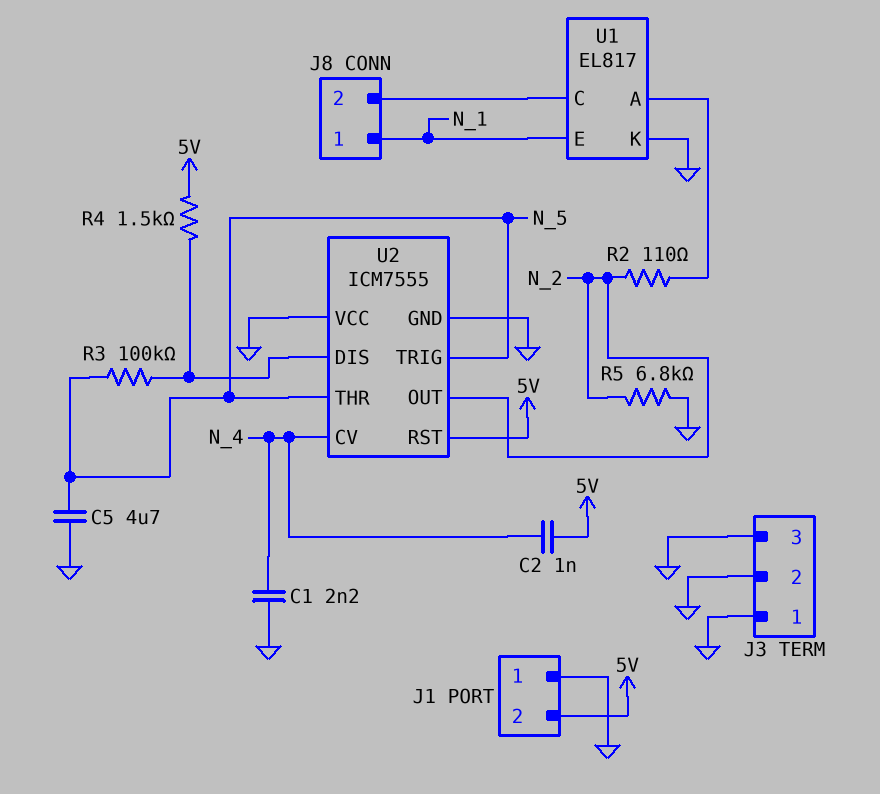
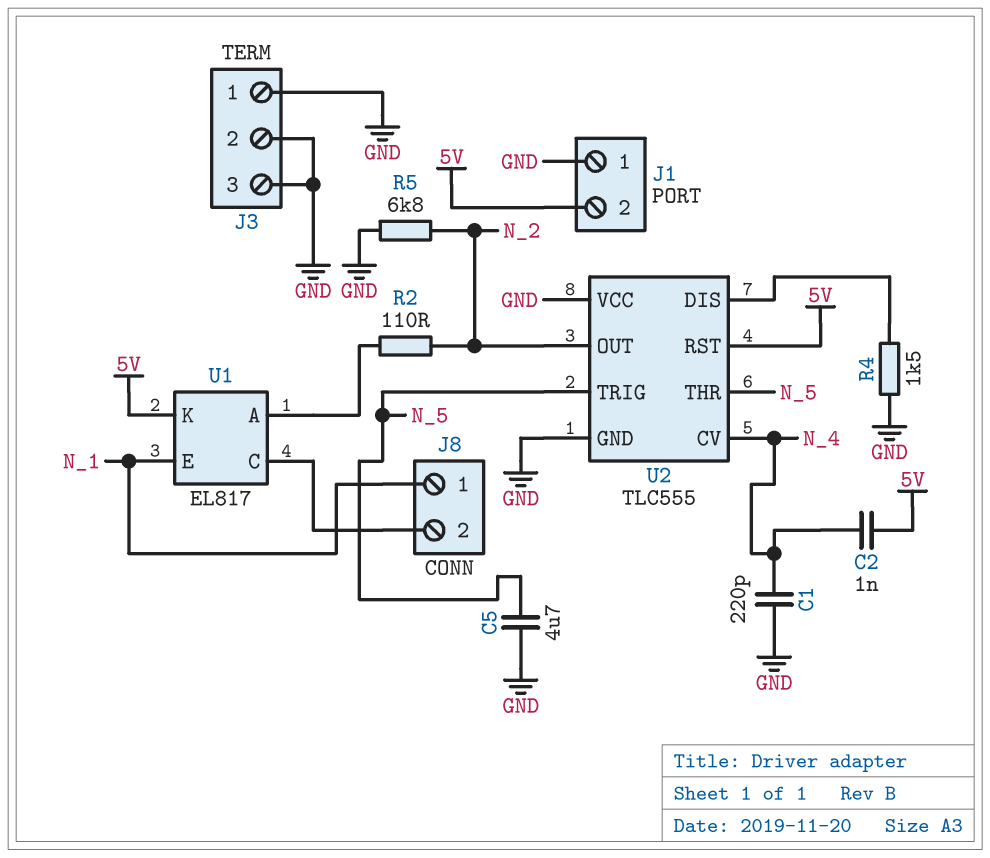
C1: 2.2nF (GND, N_4) -> 220pF (GND, N_4)
R3: 100k (N_5, U2/DIS) -> none
R4: 1.5k (5V, U2/DIS) -> 1.5k (GND, U2/DIS)
U1 pin K: GND -> 5V
U2: ICM7555 -> TLC555

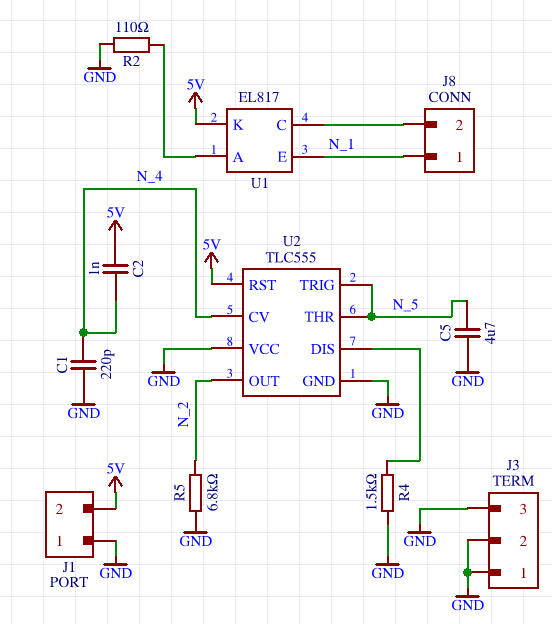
R2: 110 (N_2, U1/A) -> 110 (GND, U1/A)

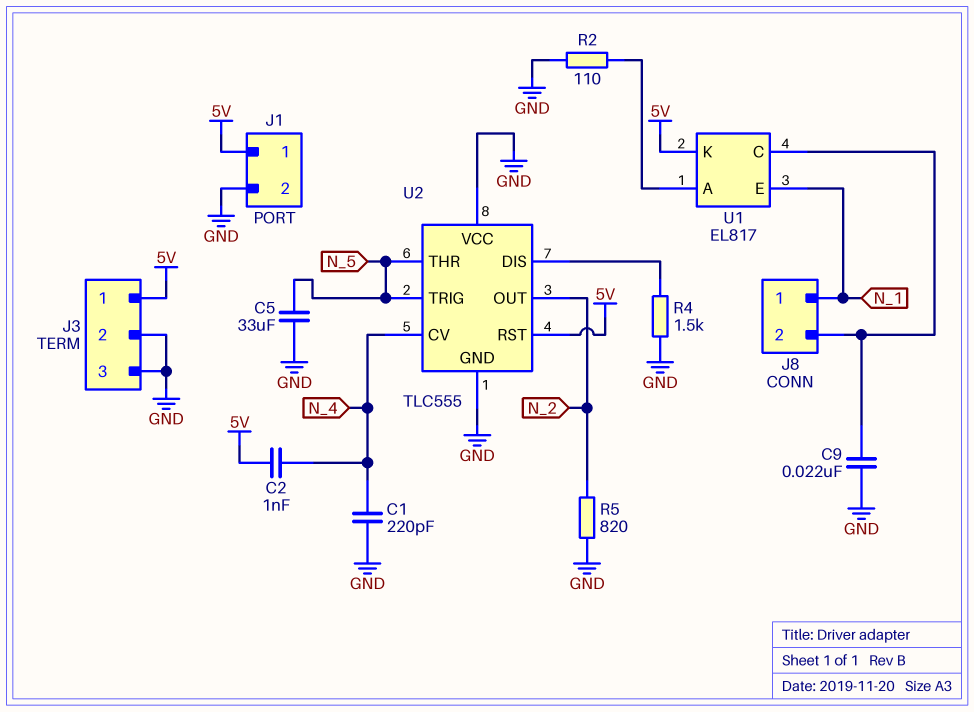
C5: 4.7uF (GND, N_5) -> 33uF (GND, N_5)
C9: none -> 22nF (GND, J8/2)
J1 pin 1: GND -> 5V
J1 pin 2: 5V -> GND
J3 pin 1: GND -> 5V
R5: 6.8k (GND, N_2) -> 820 (GND, N_2)

